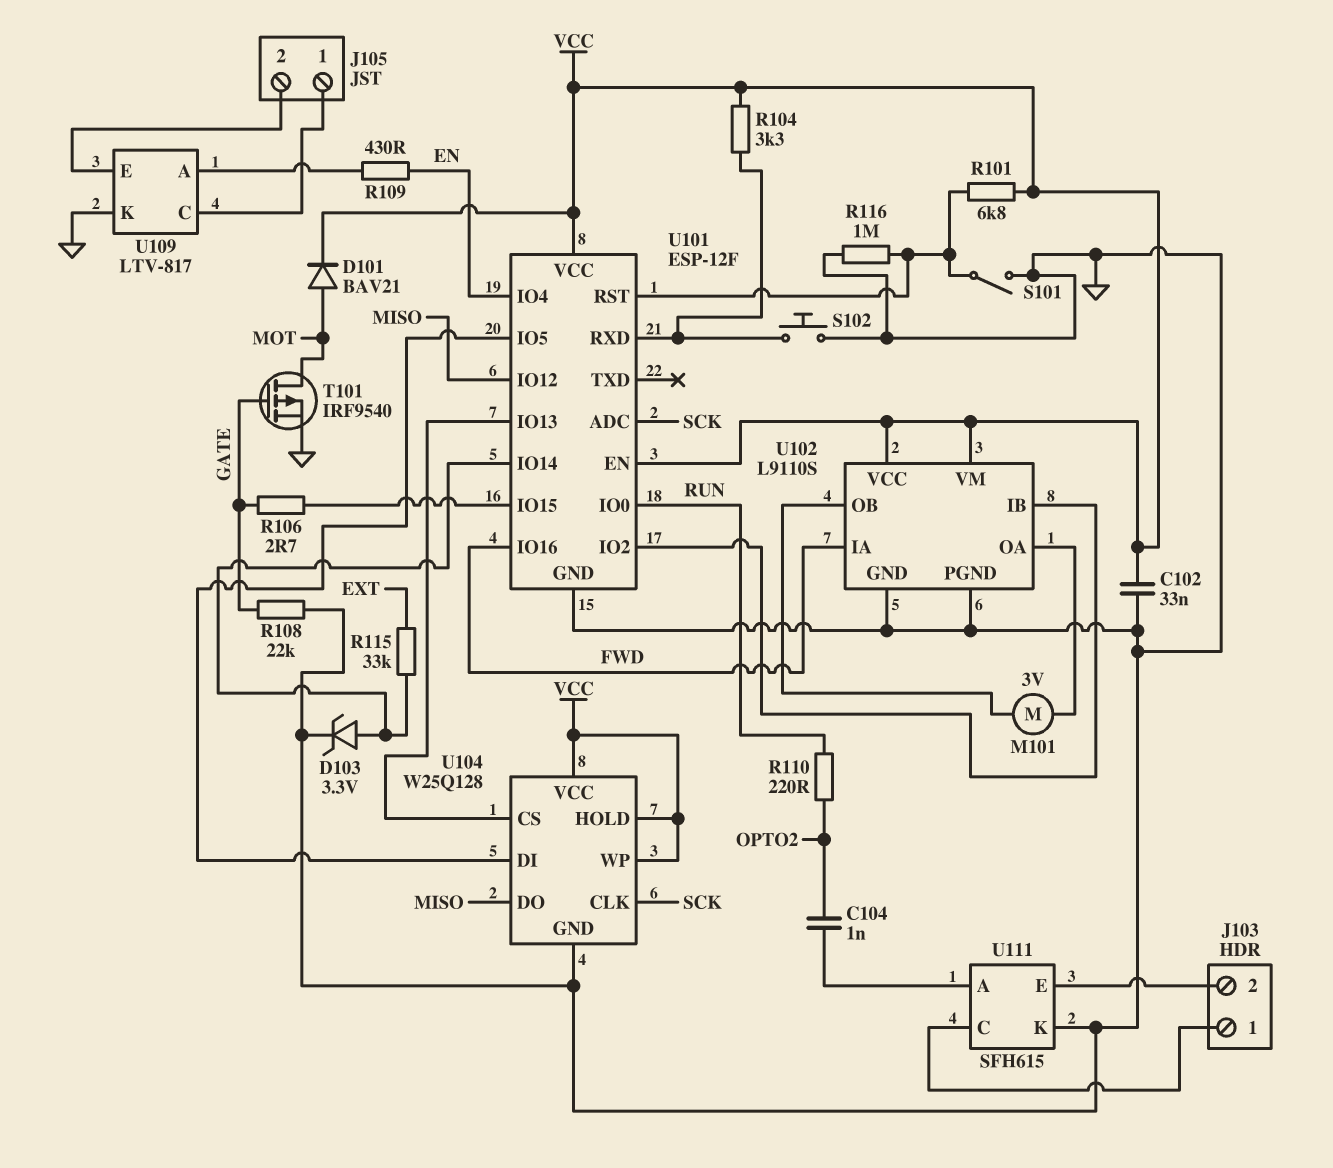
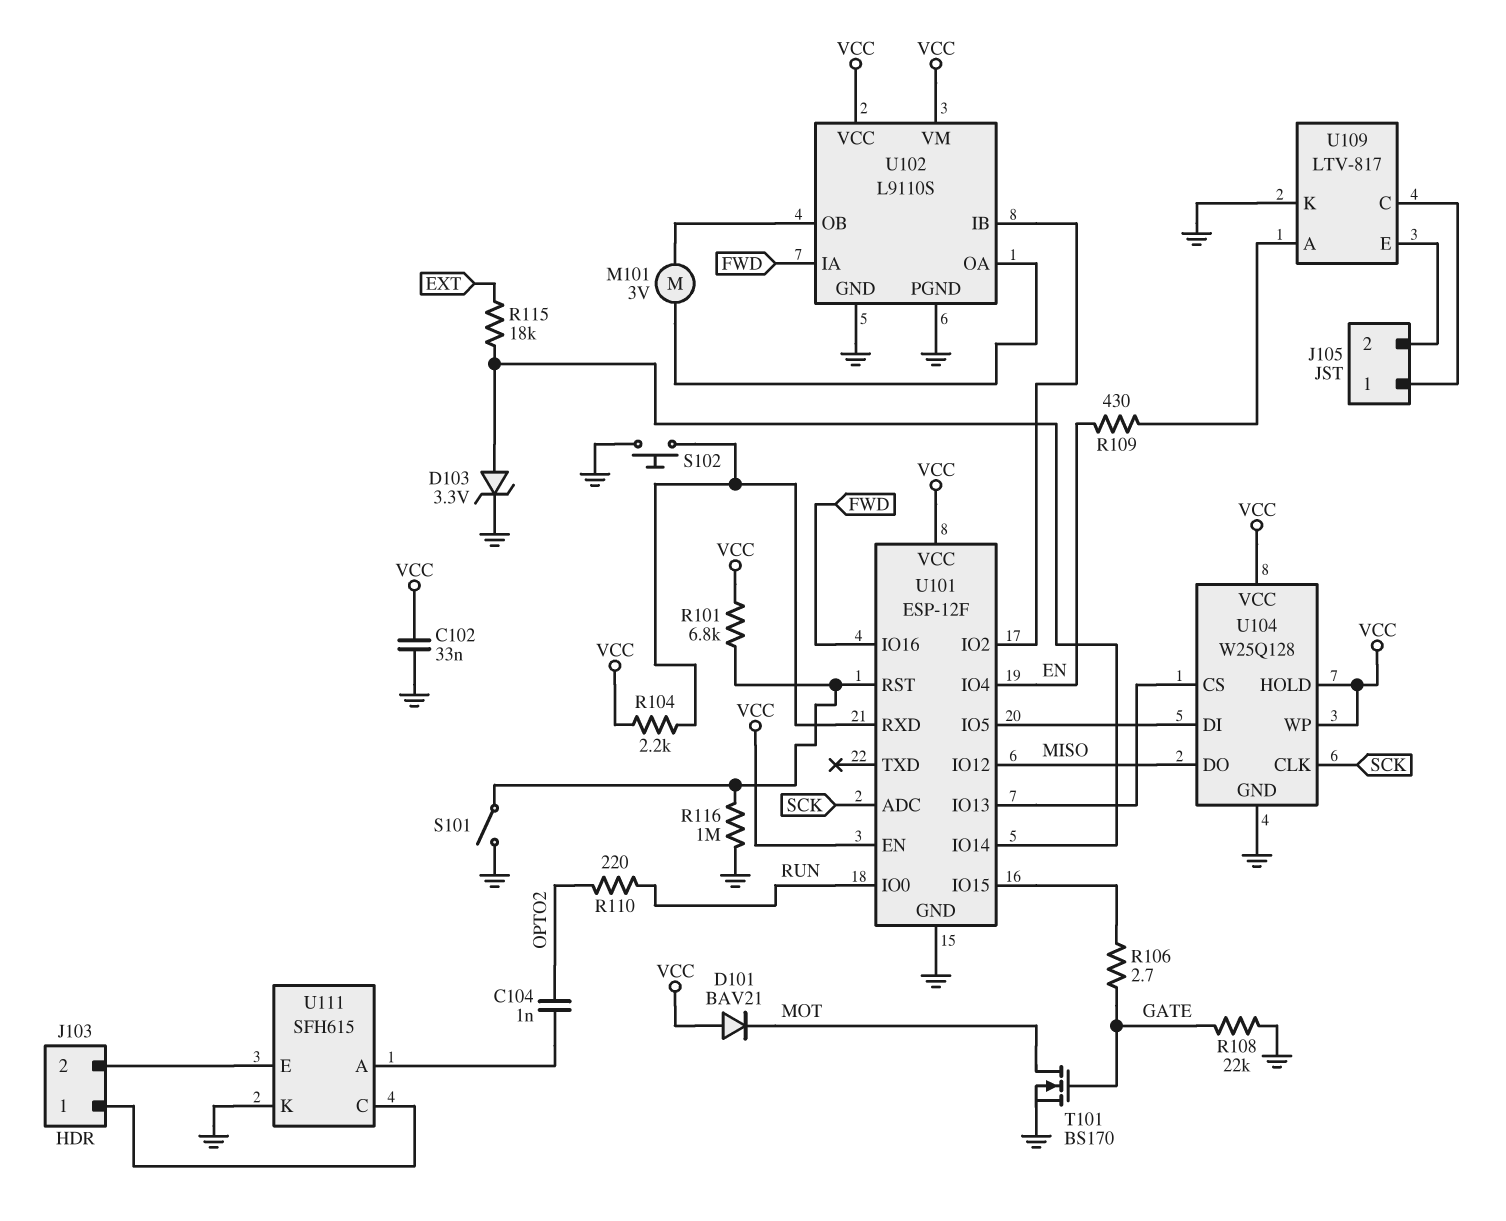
D101: diode BAV21 (A MOT, K VCC) -> diode BAV21 (A VCC, K MOT)
R104: 3.3k (U101/RXD, VCC) -> 2.2k (U101/RXD, VCC)
R115: 33k (EXT, U101/IO14) -> 18k (EXT, U101/IO14)
T101: PMOS IRF9540 (G GATE, D MOT, S GND) -> NMOS BS170 (G GATE, D MOT, S GND)

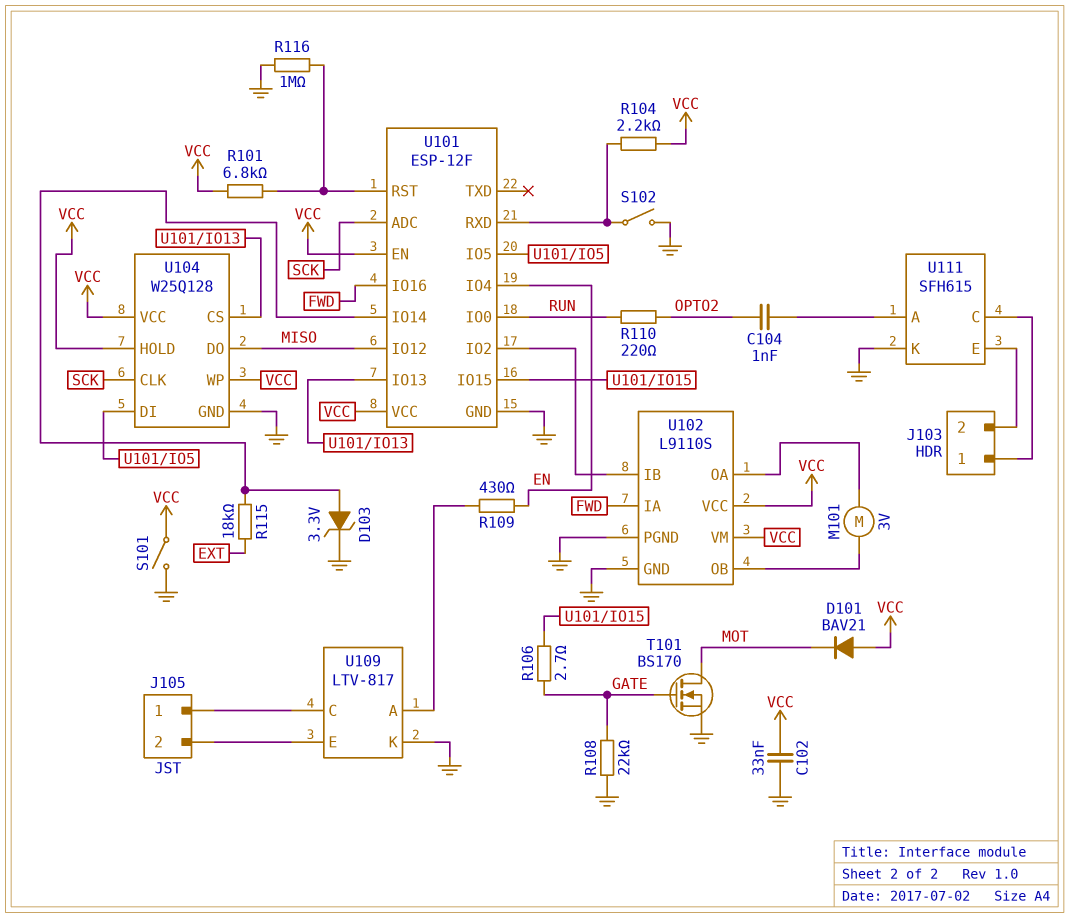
S101: switch (GND, U101/RST) -> switch (GND, VCC)
S102: button (GND, U101/RXD) -> switch (GND, U101/RXD)

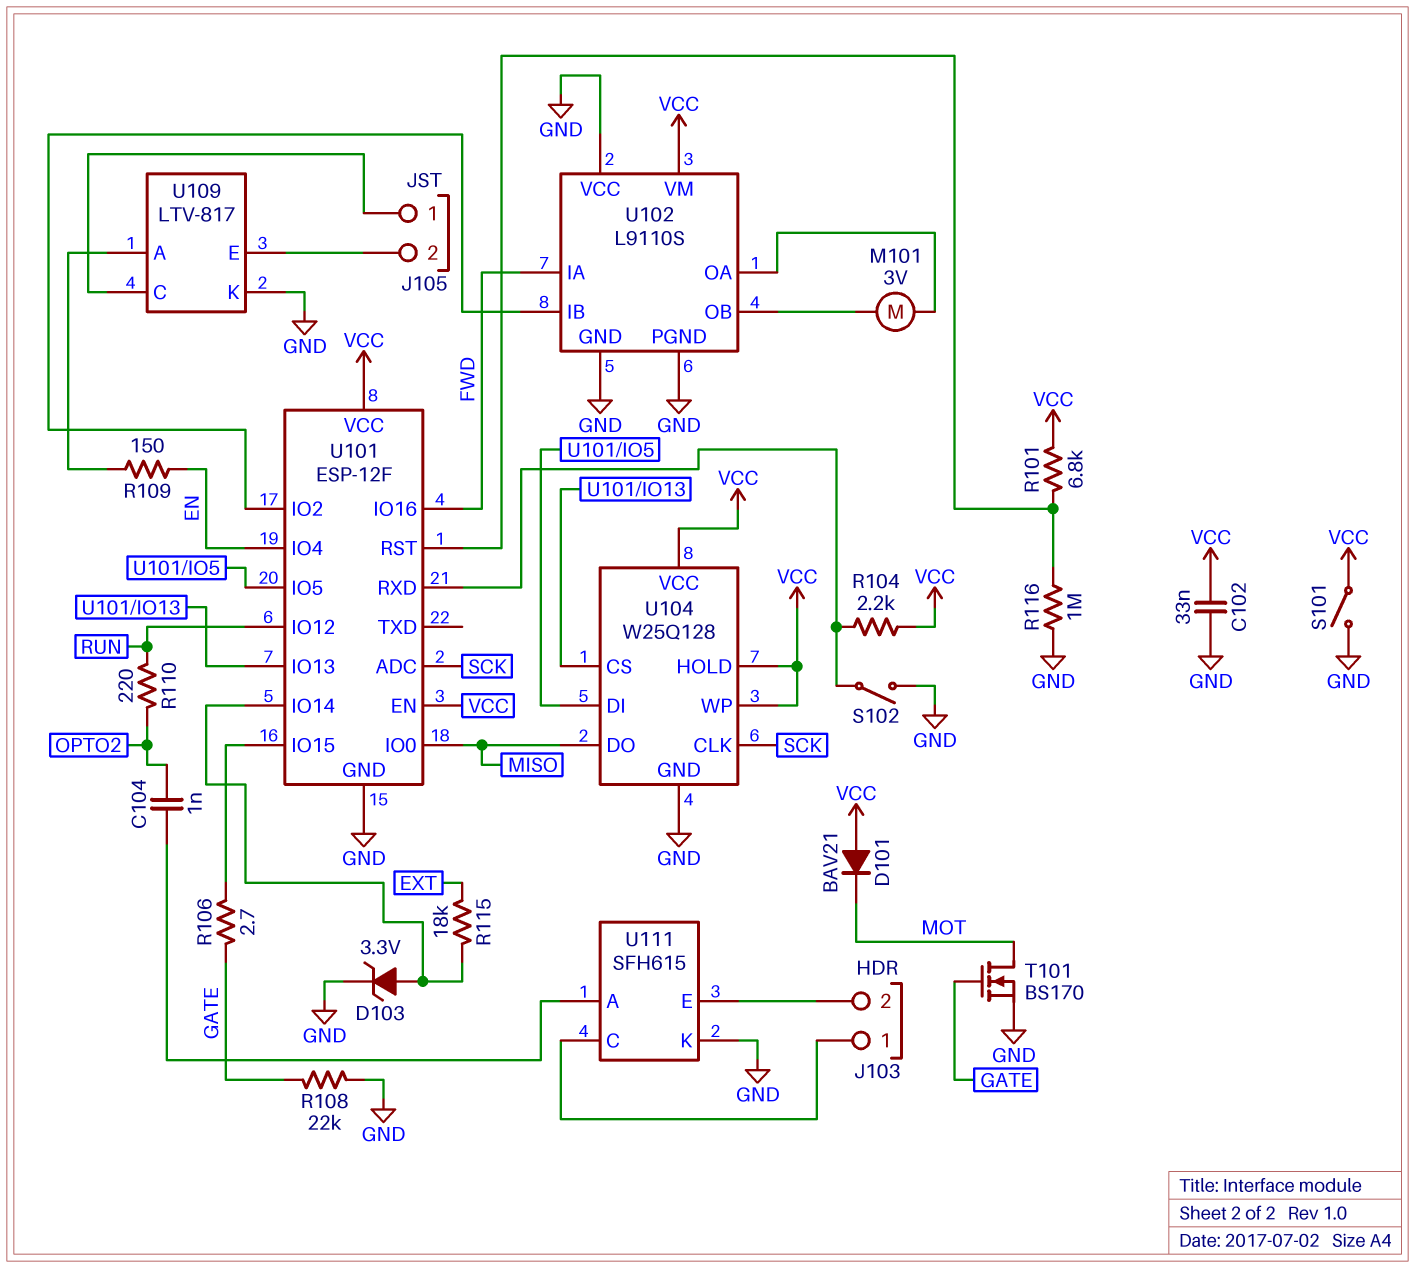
R109: 430 (EN, U109/A) -> 150 (EN, U109/A)
U101 pin IO0: RUN -> MISO
U101 pin IO12: MISO -> RUN
U102 pin VCC: VCC -> GND

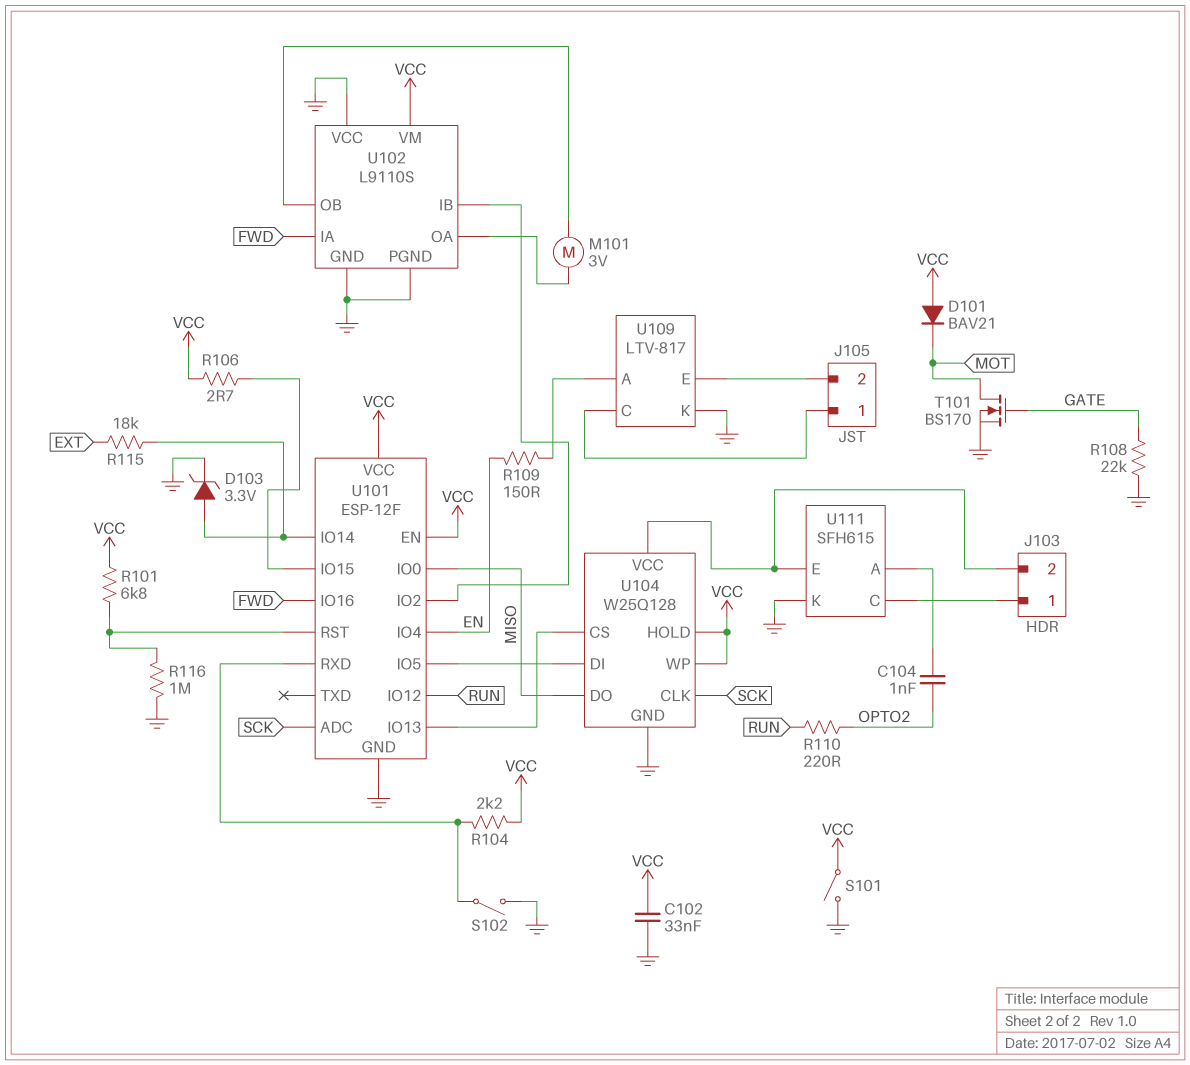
R106: 2.7 (GATE, U101/IO15) -> 2.7 (U101/IO15, VCC)
U104 pin VCC: VCC -> J103/2

